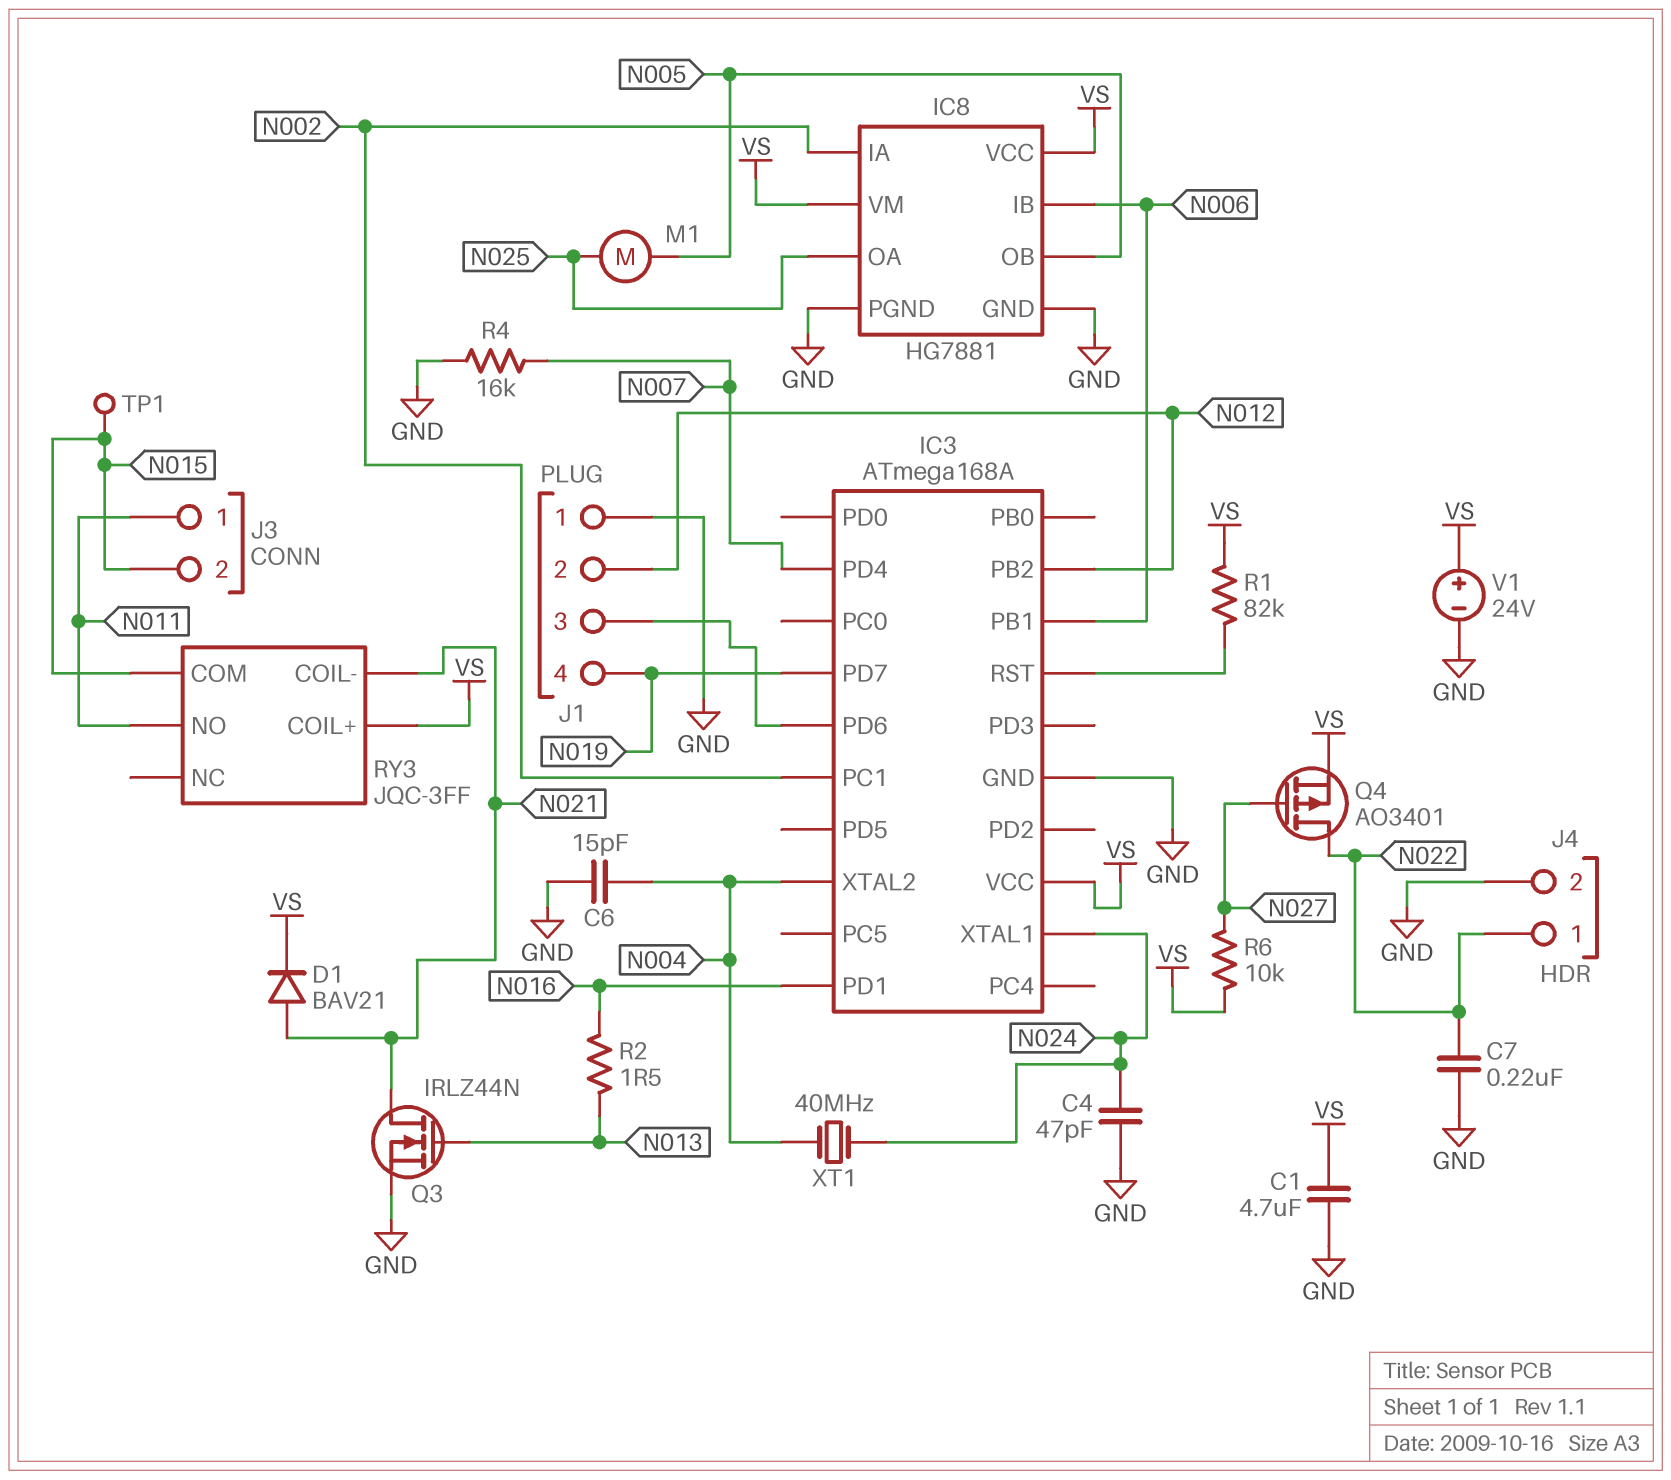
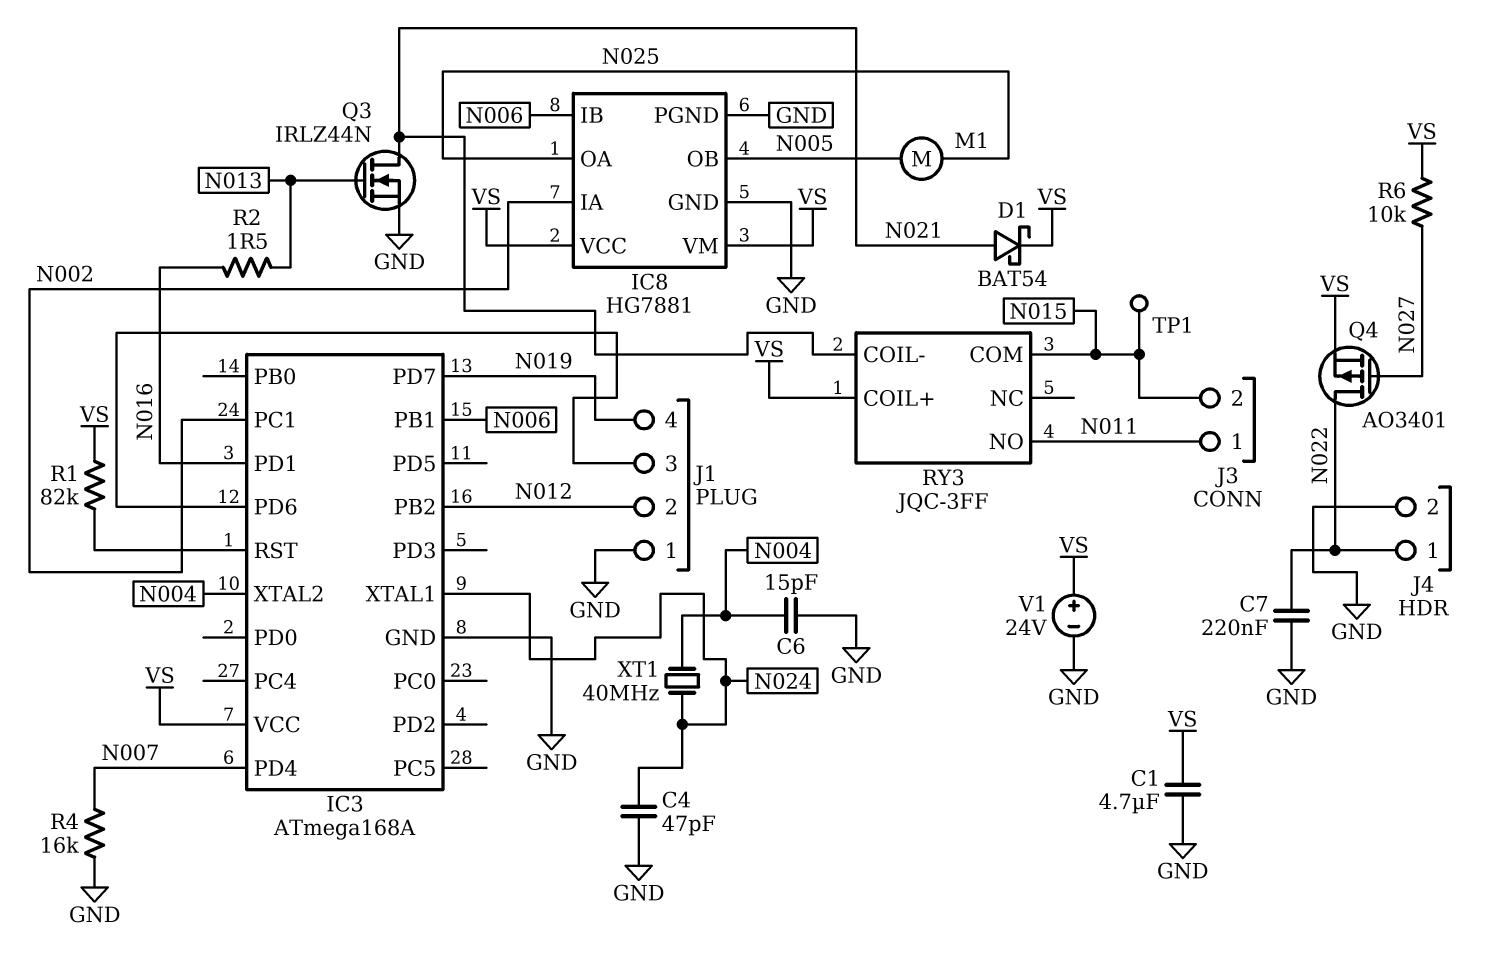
D1: diode BAV21 (A N021, K VS) -> schottky BAT54 (A N021, K VS)

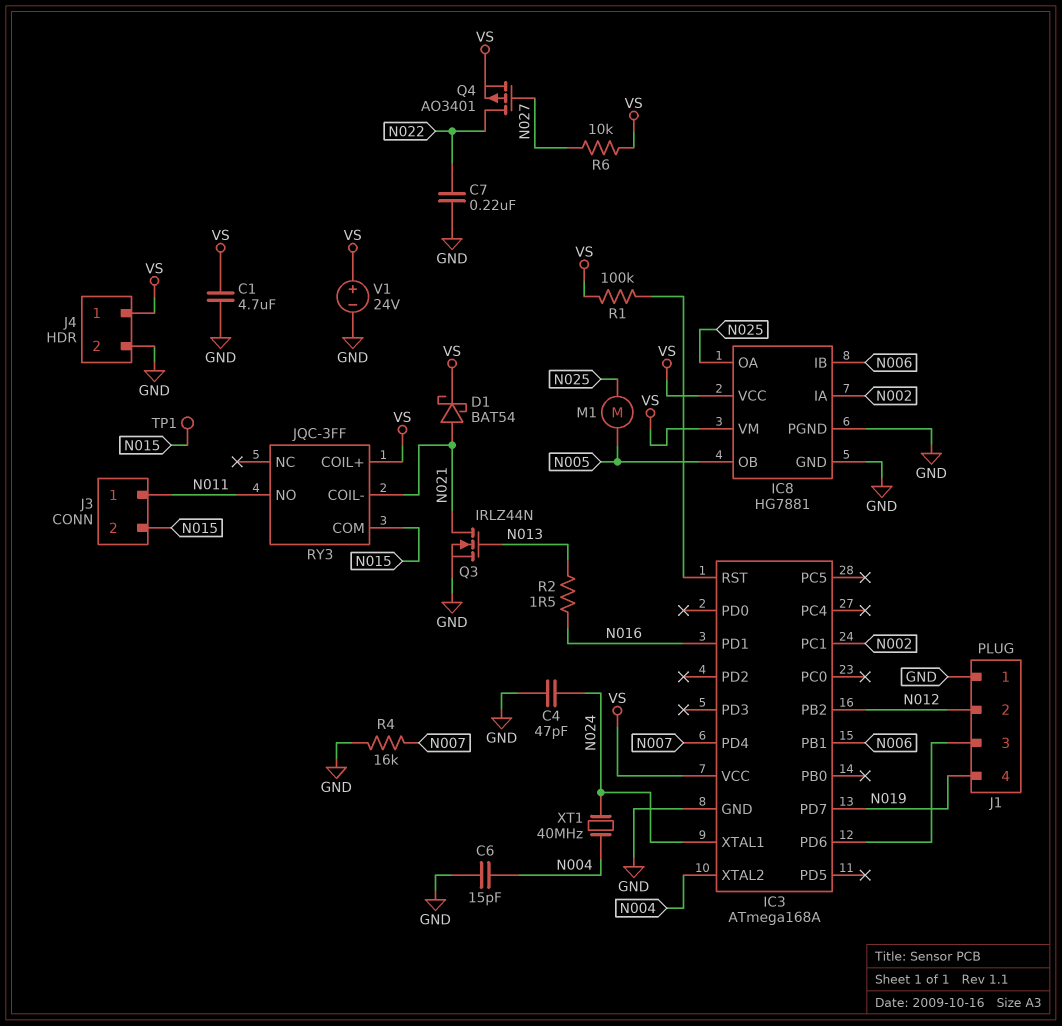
J4 pin 1: N022 -> VS
R1: 82k (IC3/RST, VS) -> 100k (IC3/RST, VS)

